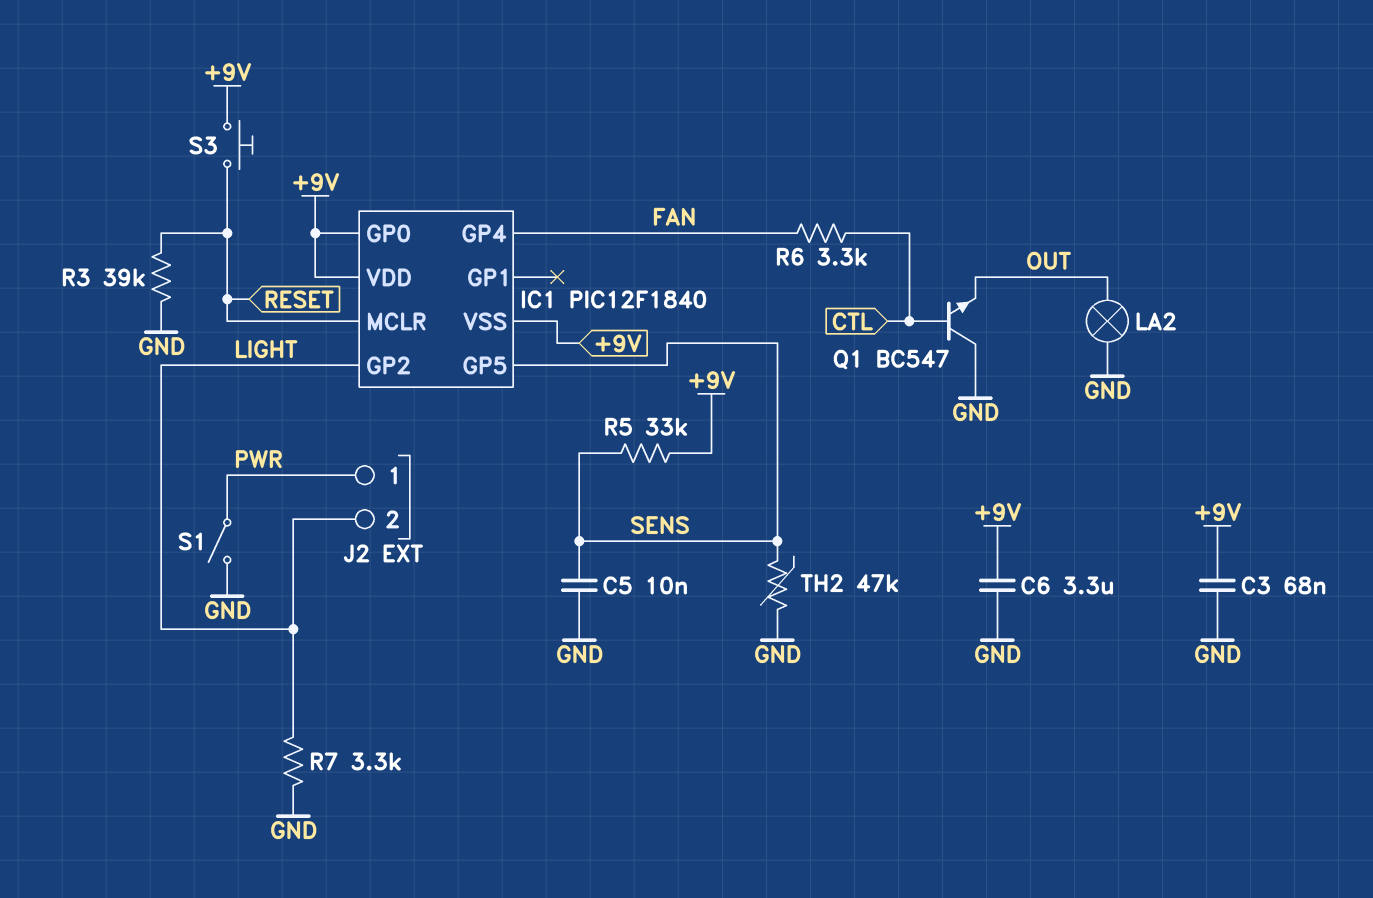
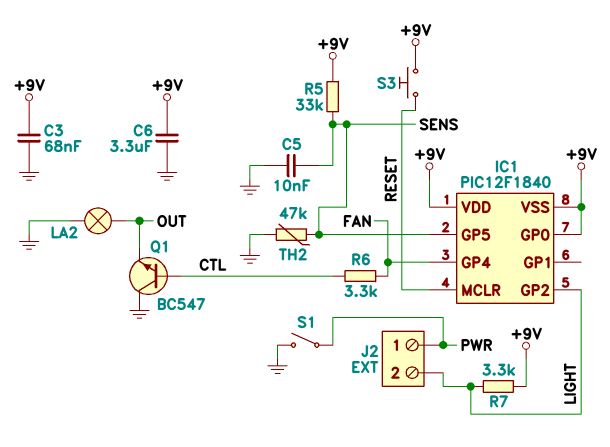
R3: 39k (GND, RESET) -> none
R7: 3.3k (GND, LIGHT) -> 3.3k (+9V, LIGHT)

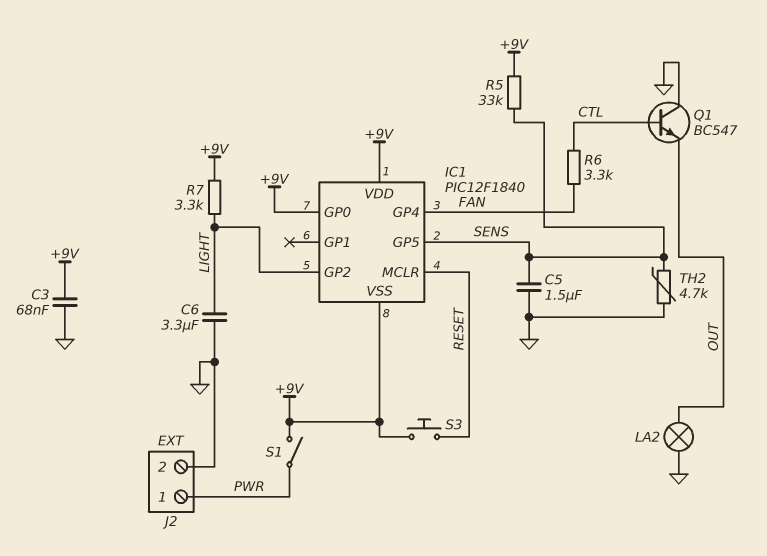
C5: 10nF (GND, SENS) -> 1.5uF (GND, SENS)
C6: 3.3uF (+9V, GND) -> 3.3uF (GND, LIGHT)
J2 pin 2: LIGHT -> GND
S1: switch (GND, PWR) -> switch (+9V, PWR)
TH2: 47k (GND, SENS) -> 4.7k (GND, SENS)

